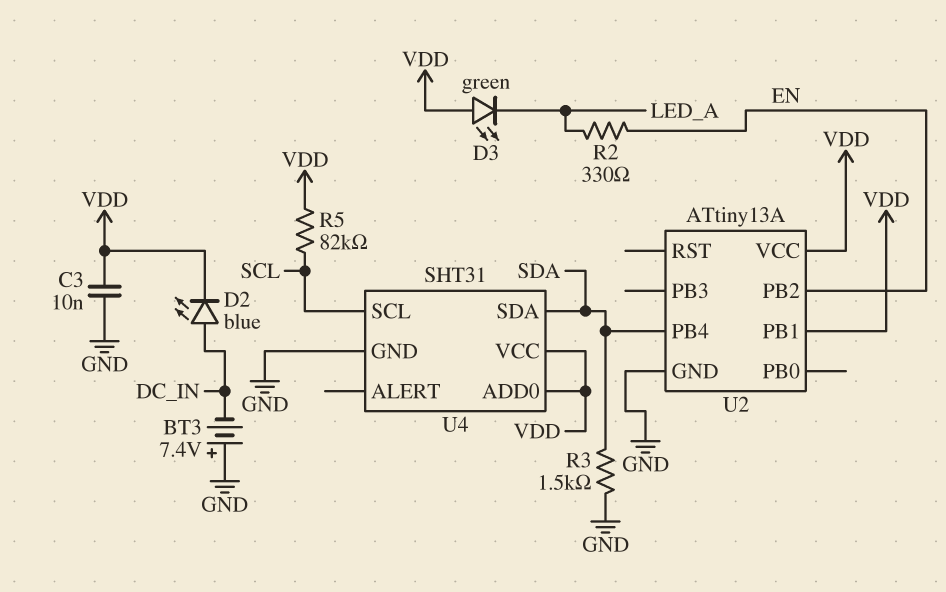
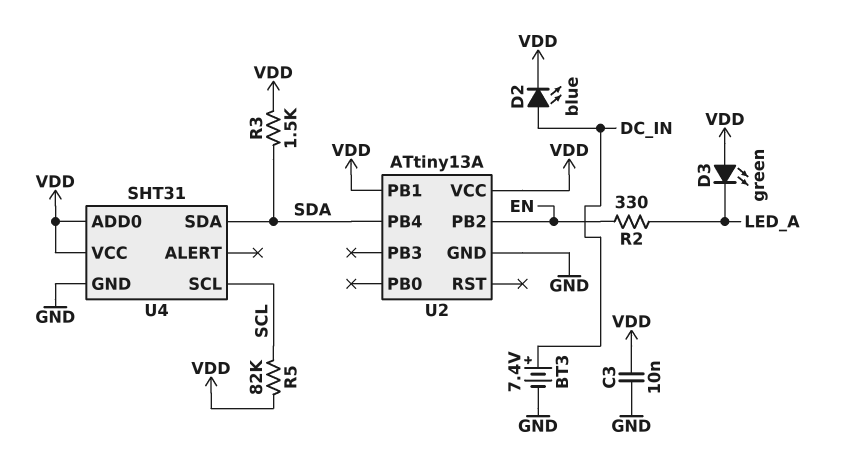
BT3: 7.4V (plus GND, minus DC_IN) -> 7.4V (plus DC_IN, minus GND)
R3: 1.5k (GND, SDA) -> 1.5k (SDA, VDD)

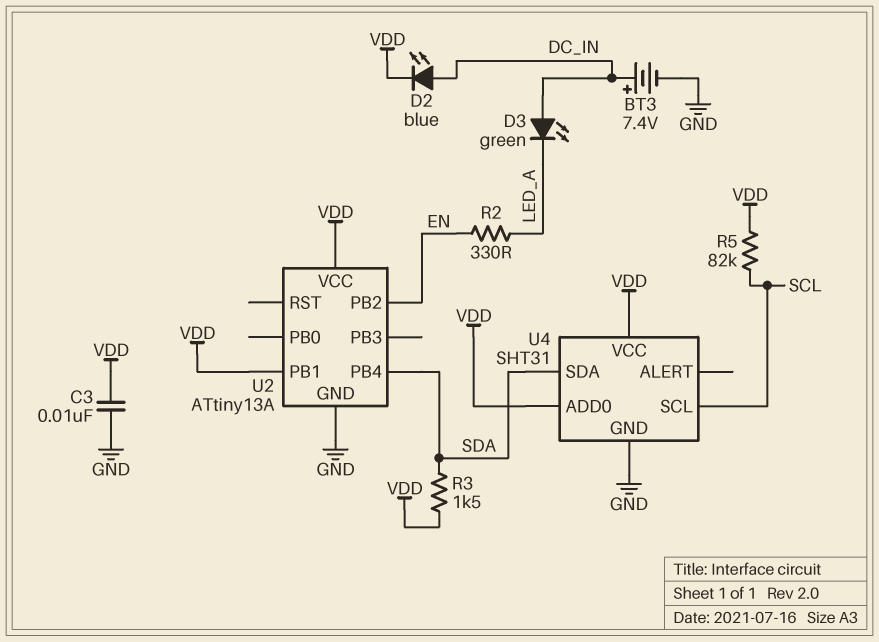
D3: LED green (A VDD, K LED_A) -> LED green (A DC_IN, K LED_A)

